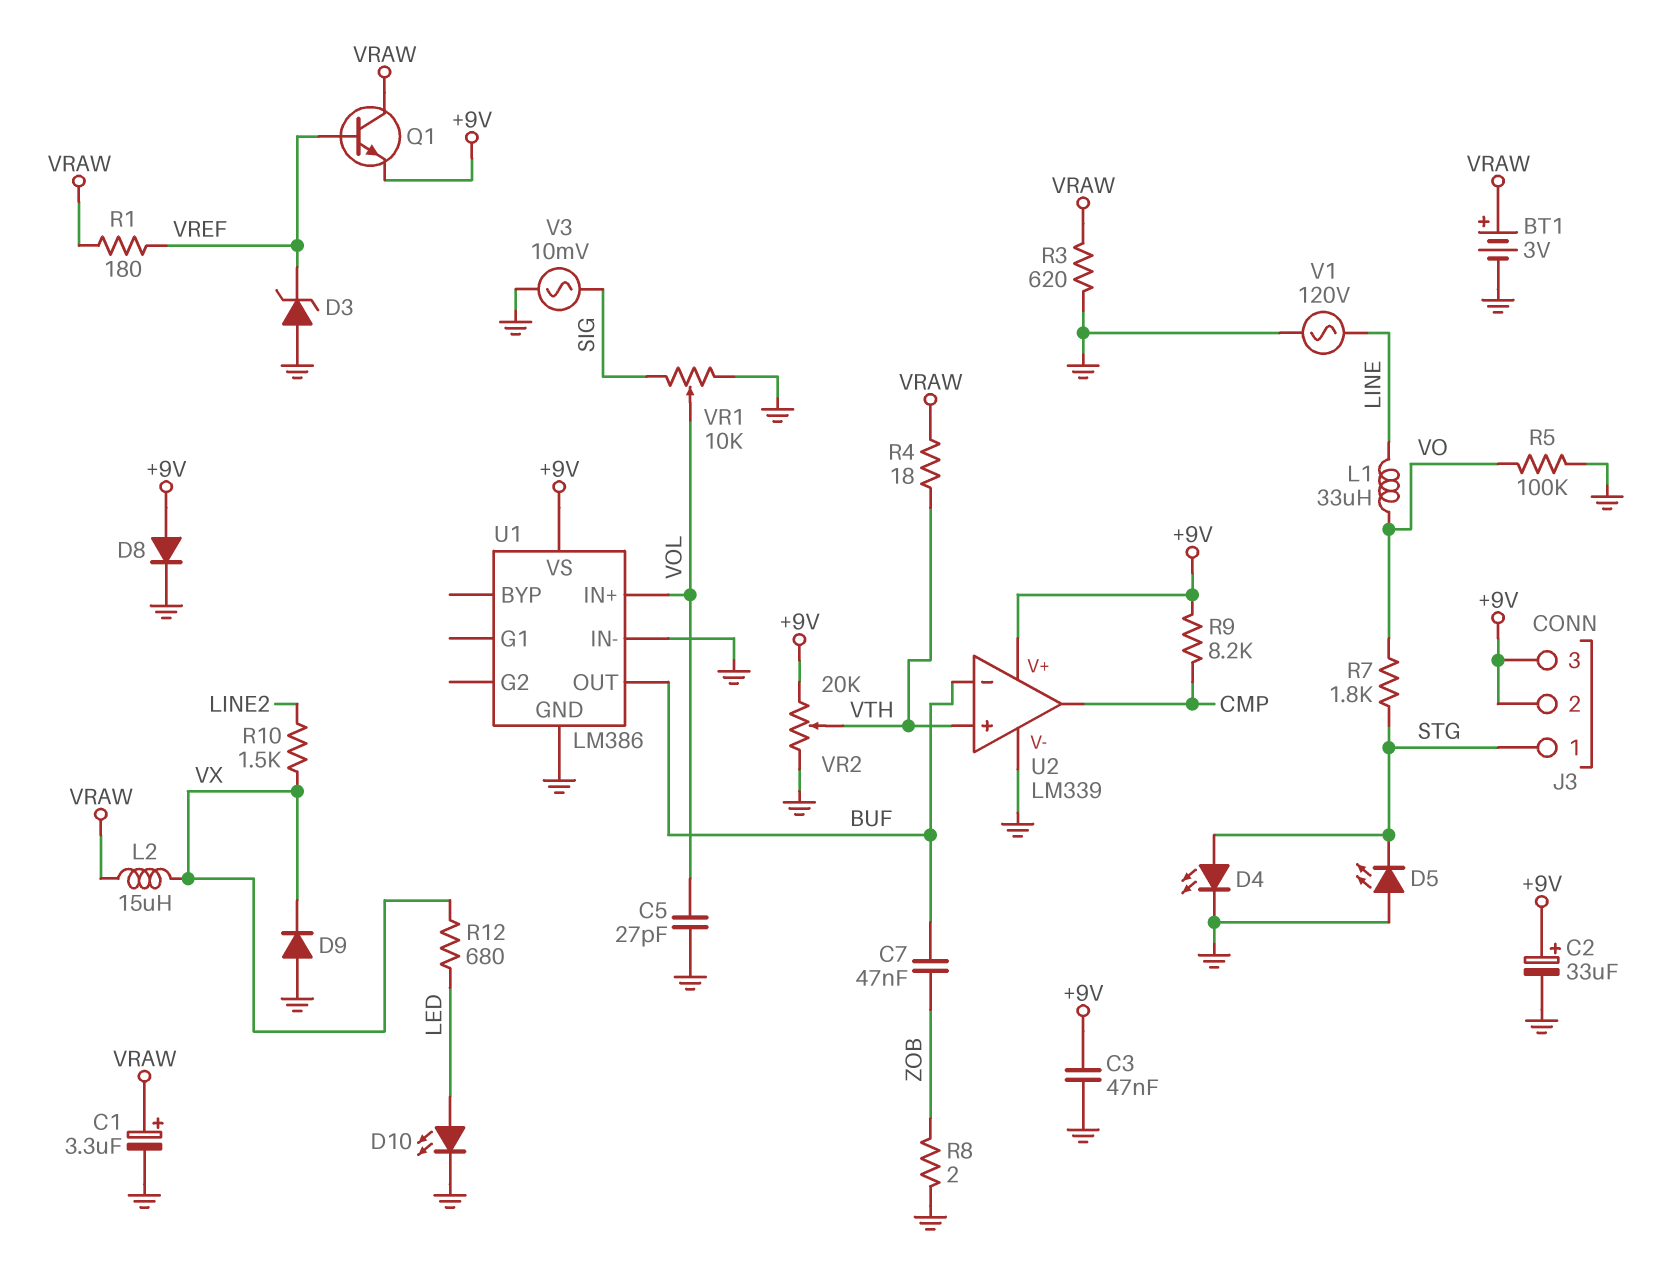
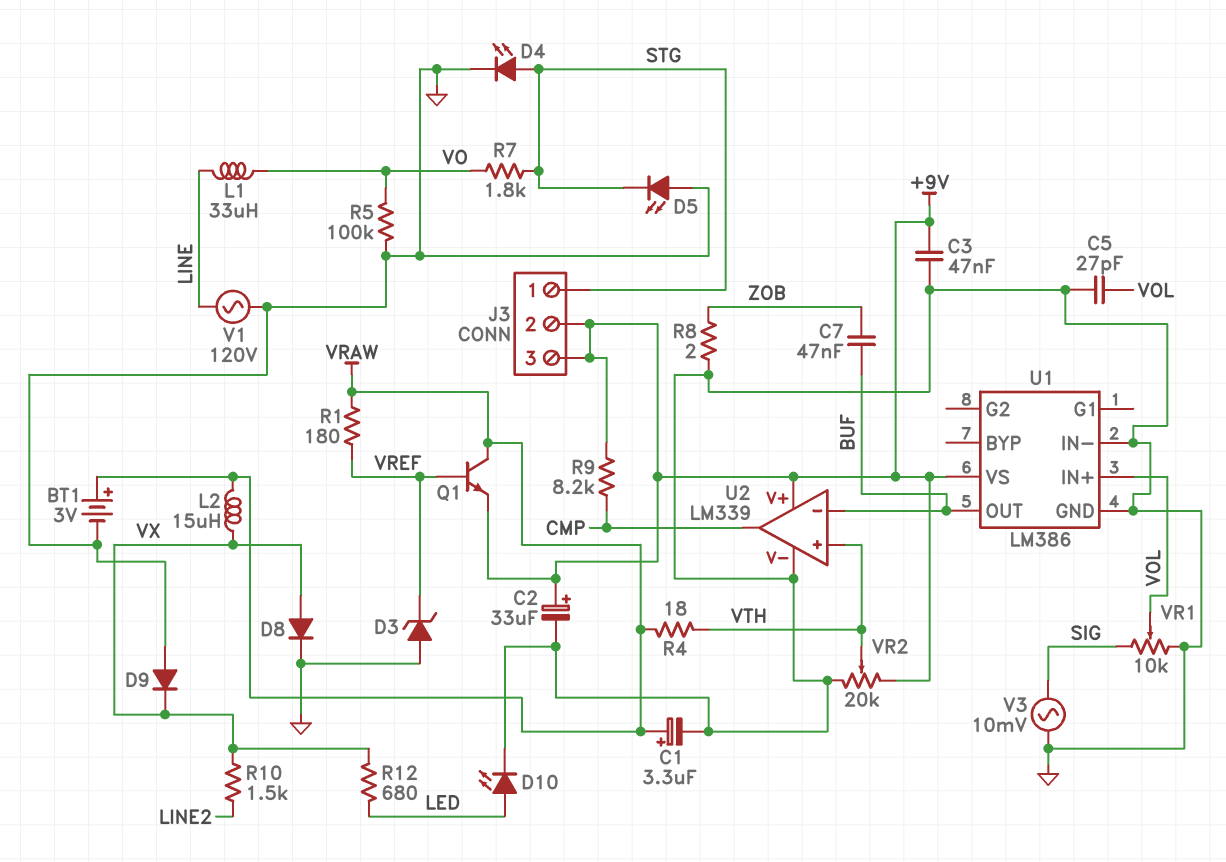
D8: diode (A +9V, K GND) -> diode (A VX, K GND)
R3: 620 (GND, VRAW) -> none

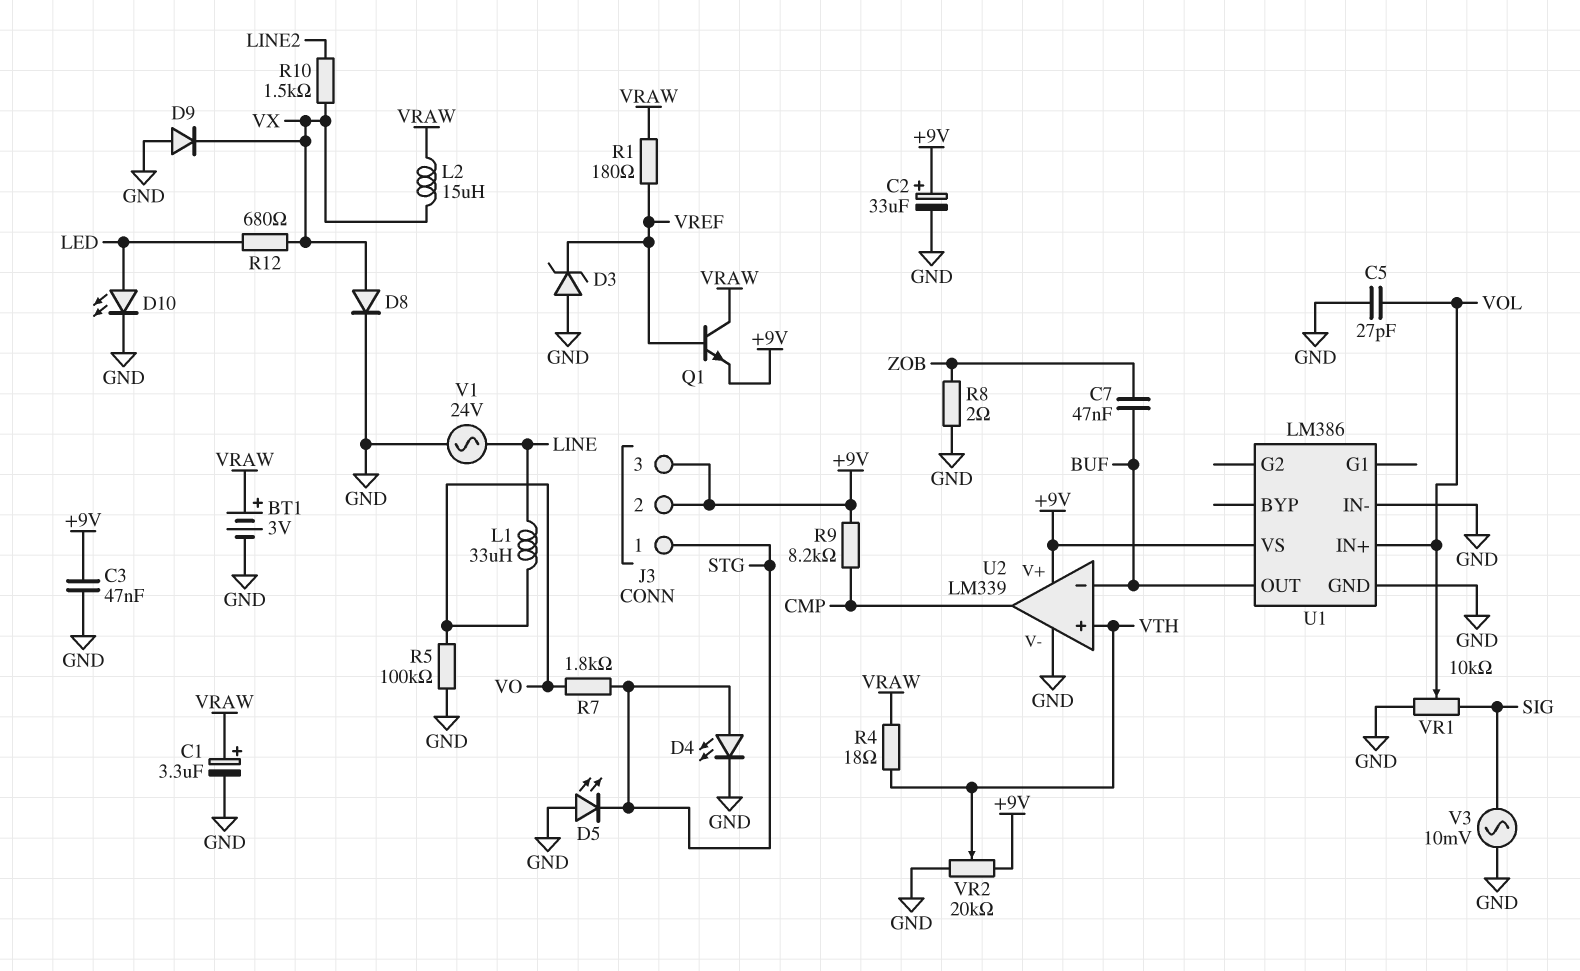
V1: AC 120V (GND, LINE) -> AC 24V (GND, LINE)

